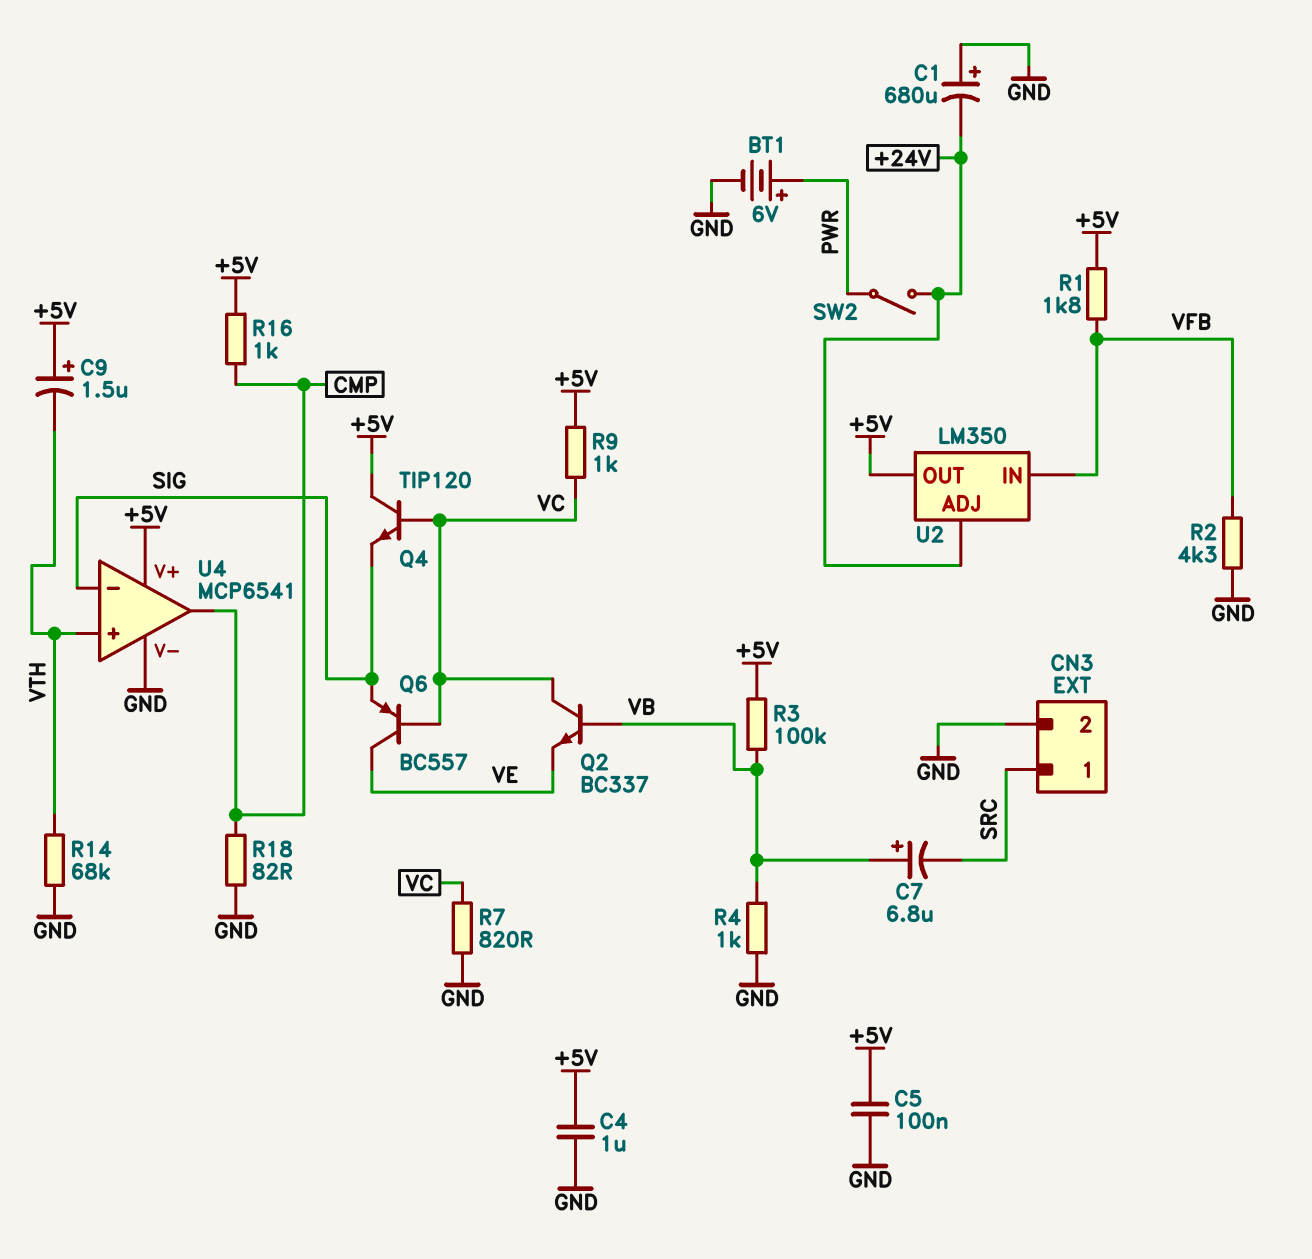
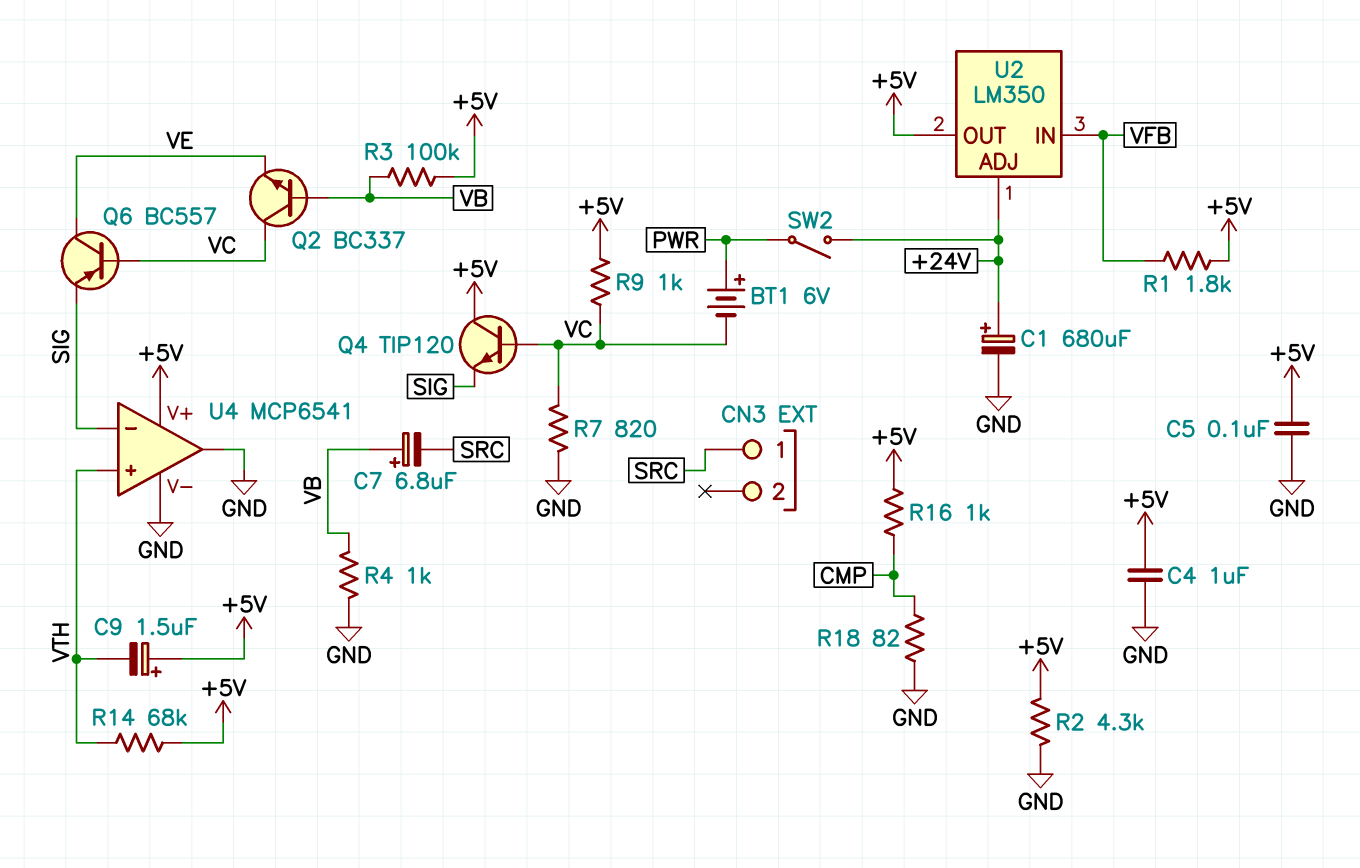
BT1: 6V (plus PWR, minus GND) -> 6V (plus PWR, minus VC)
C1: 680uF (plus GND, minus +24V) -> 680uF (plus +24V, minus GND)
CN3 pin 2: GND -> none
R2: 4.3k (GND, VFB) -> 4.3k (+5V, GND)
R14: 68k (GND, VTH) -> 68k (+5V, VTH)
U4 pin out: CMP -> GND

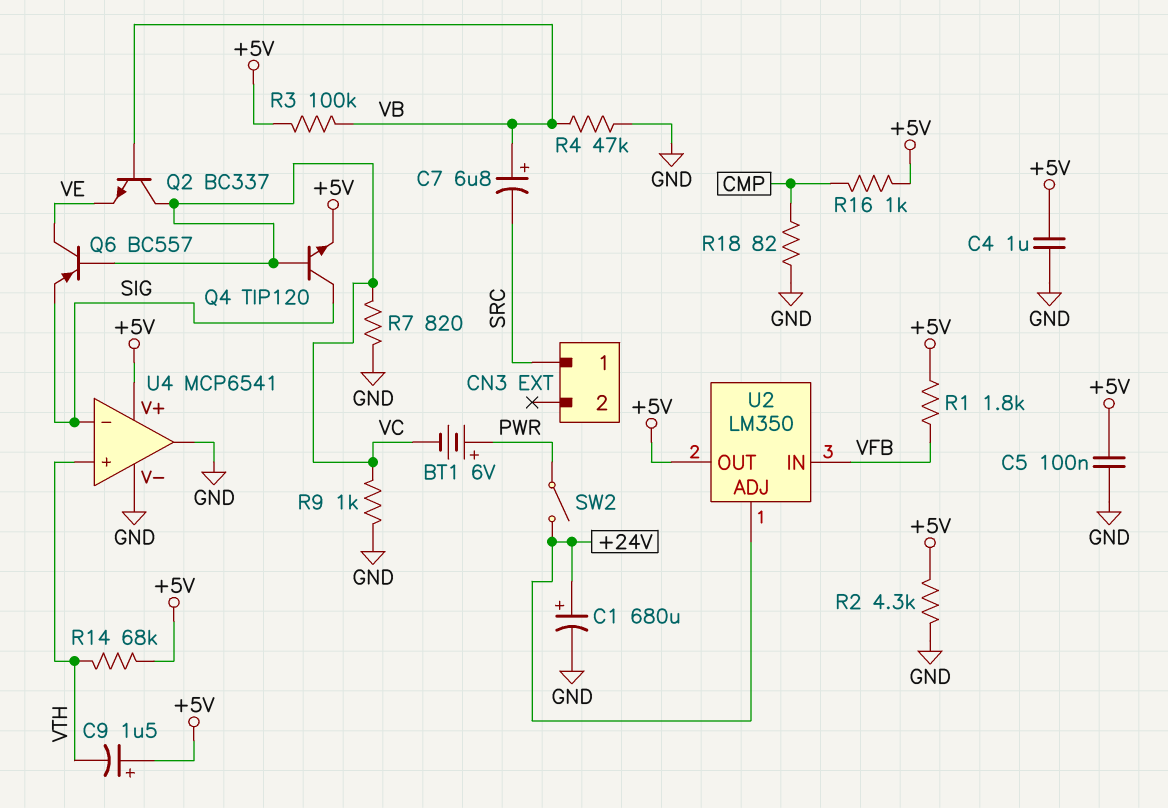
Q4: NPN TIP120 (B VC, C +5V, E SIG) -> NPN TIP120 (B VC, C SIG, E +5V)
R4: 1k (GND, VB) -> 47k (GND, VB)
R9: 1k (+5V, VC) -> 1k (GND, VC)

